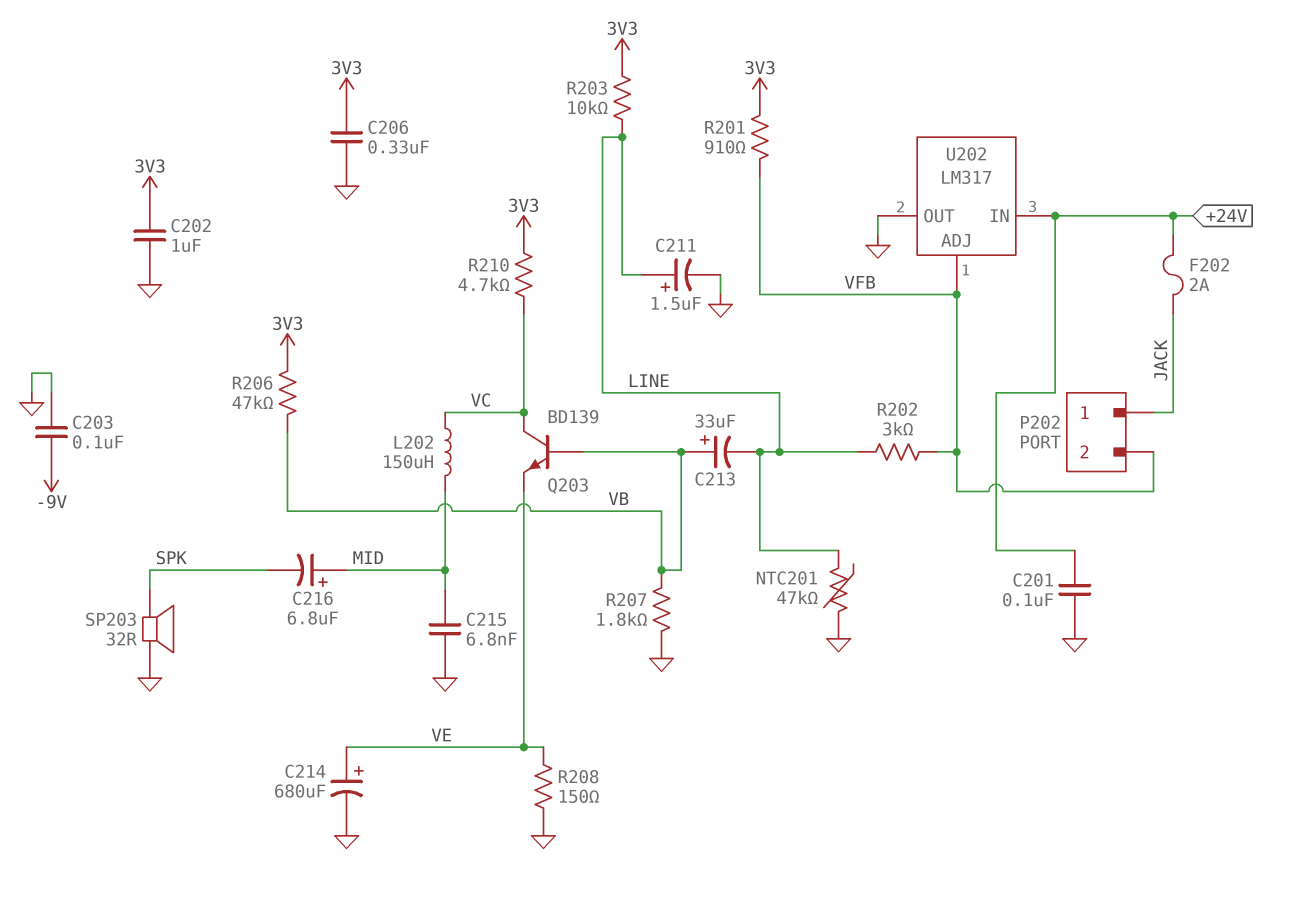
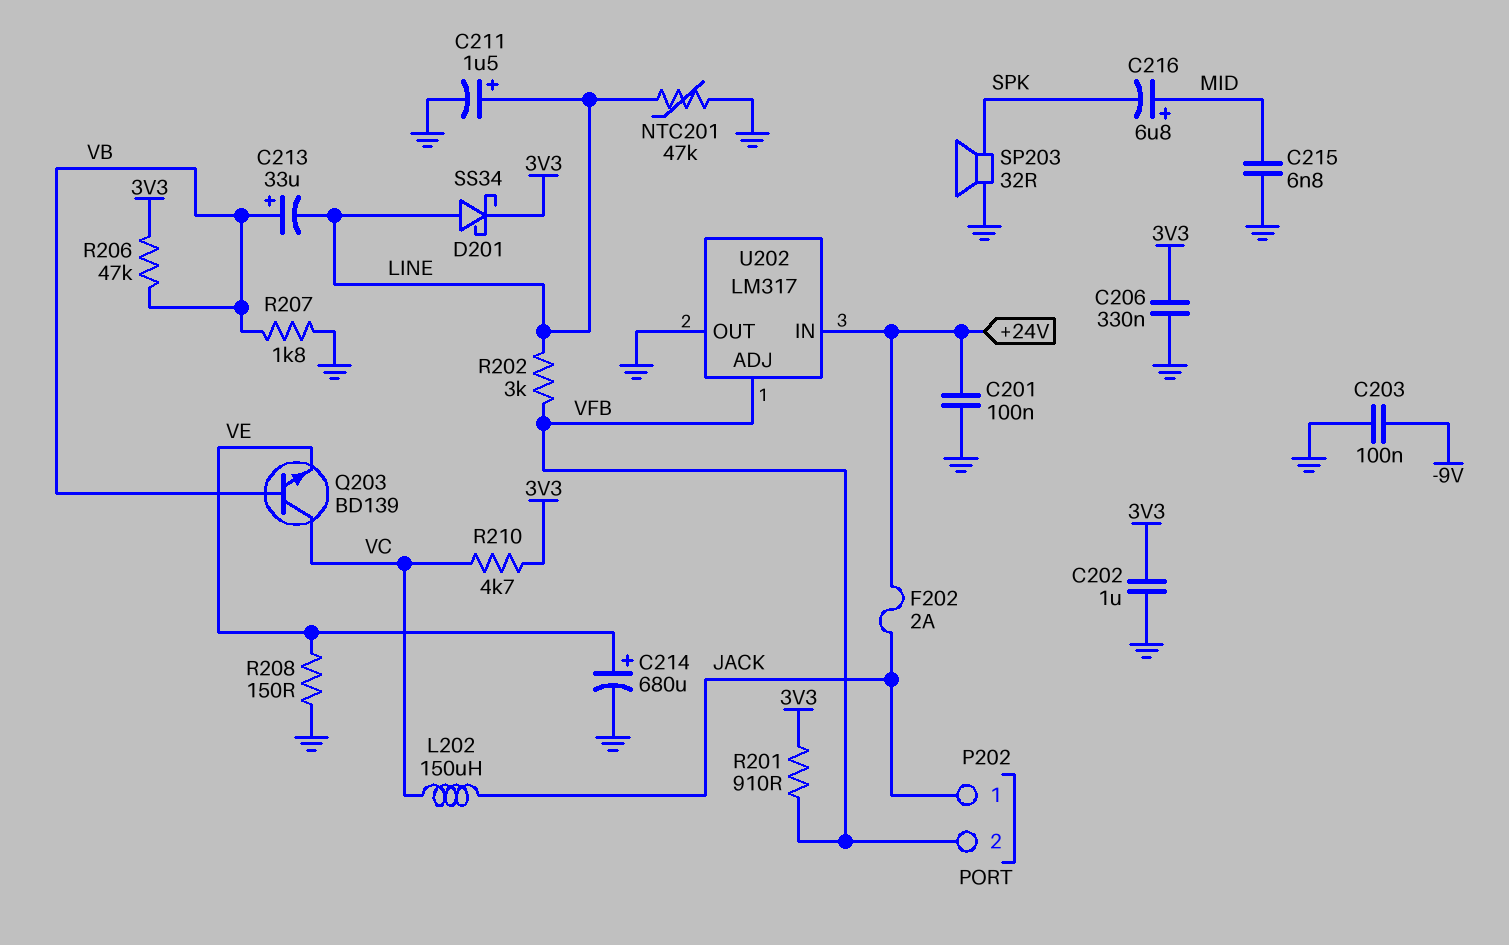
D201: none -> schottky SS34 (A LINE, K 3V3)
L202: 150uH (MID, VC) -> 150uH (JACK, VC)
R203: 10k (3V3, LINE) -> none

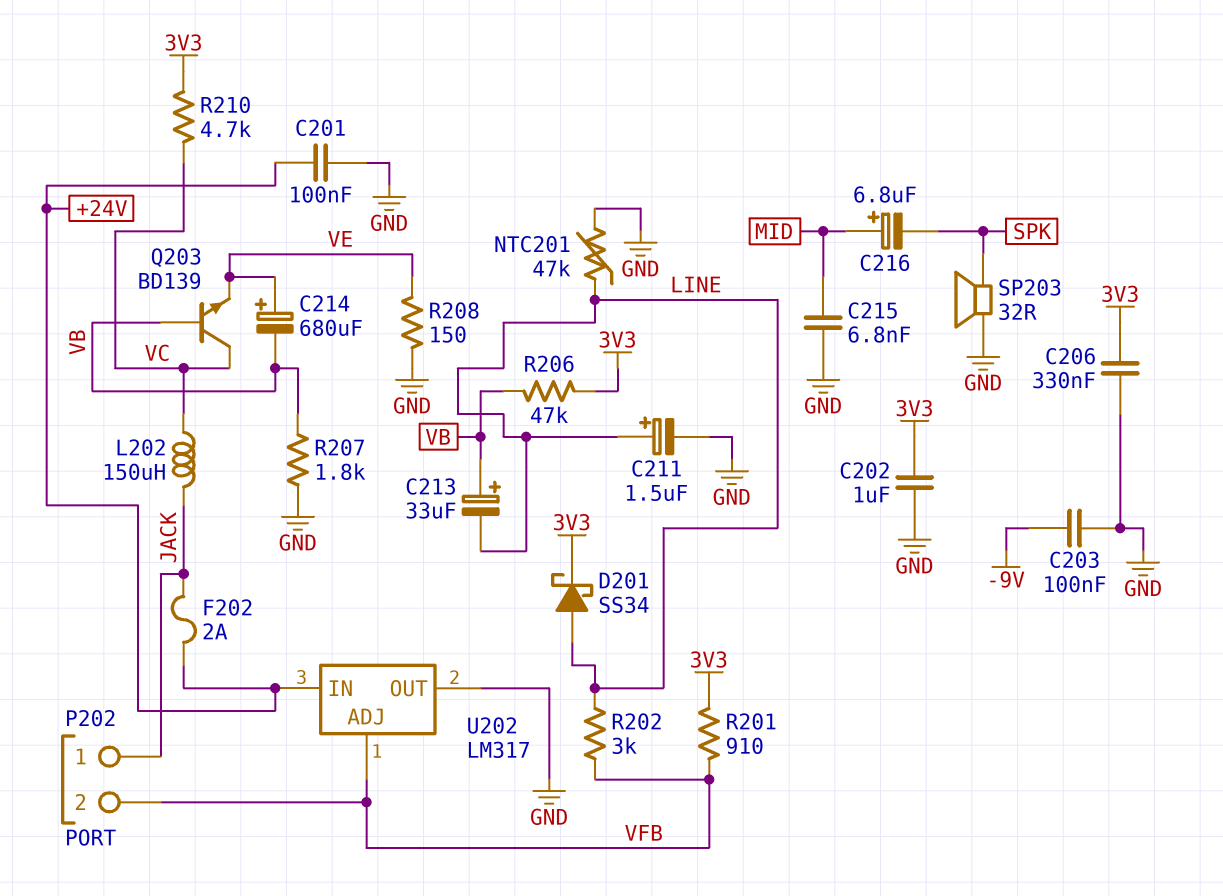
C214: 680uF (plus VE, minus GND) -> 680uF (plus VE, minus VB)

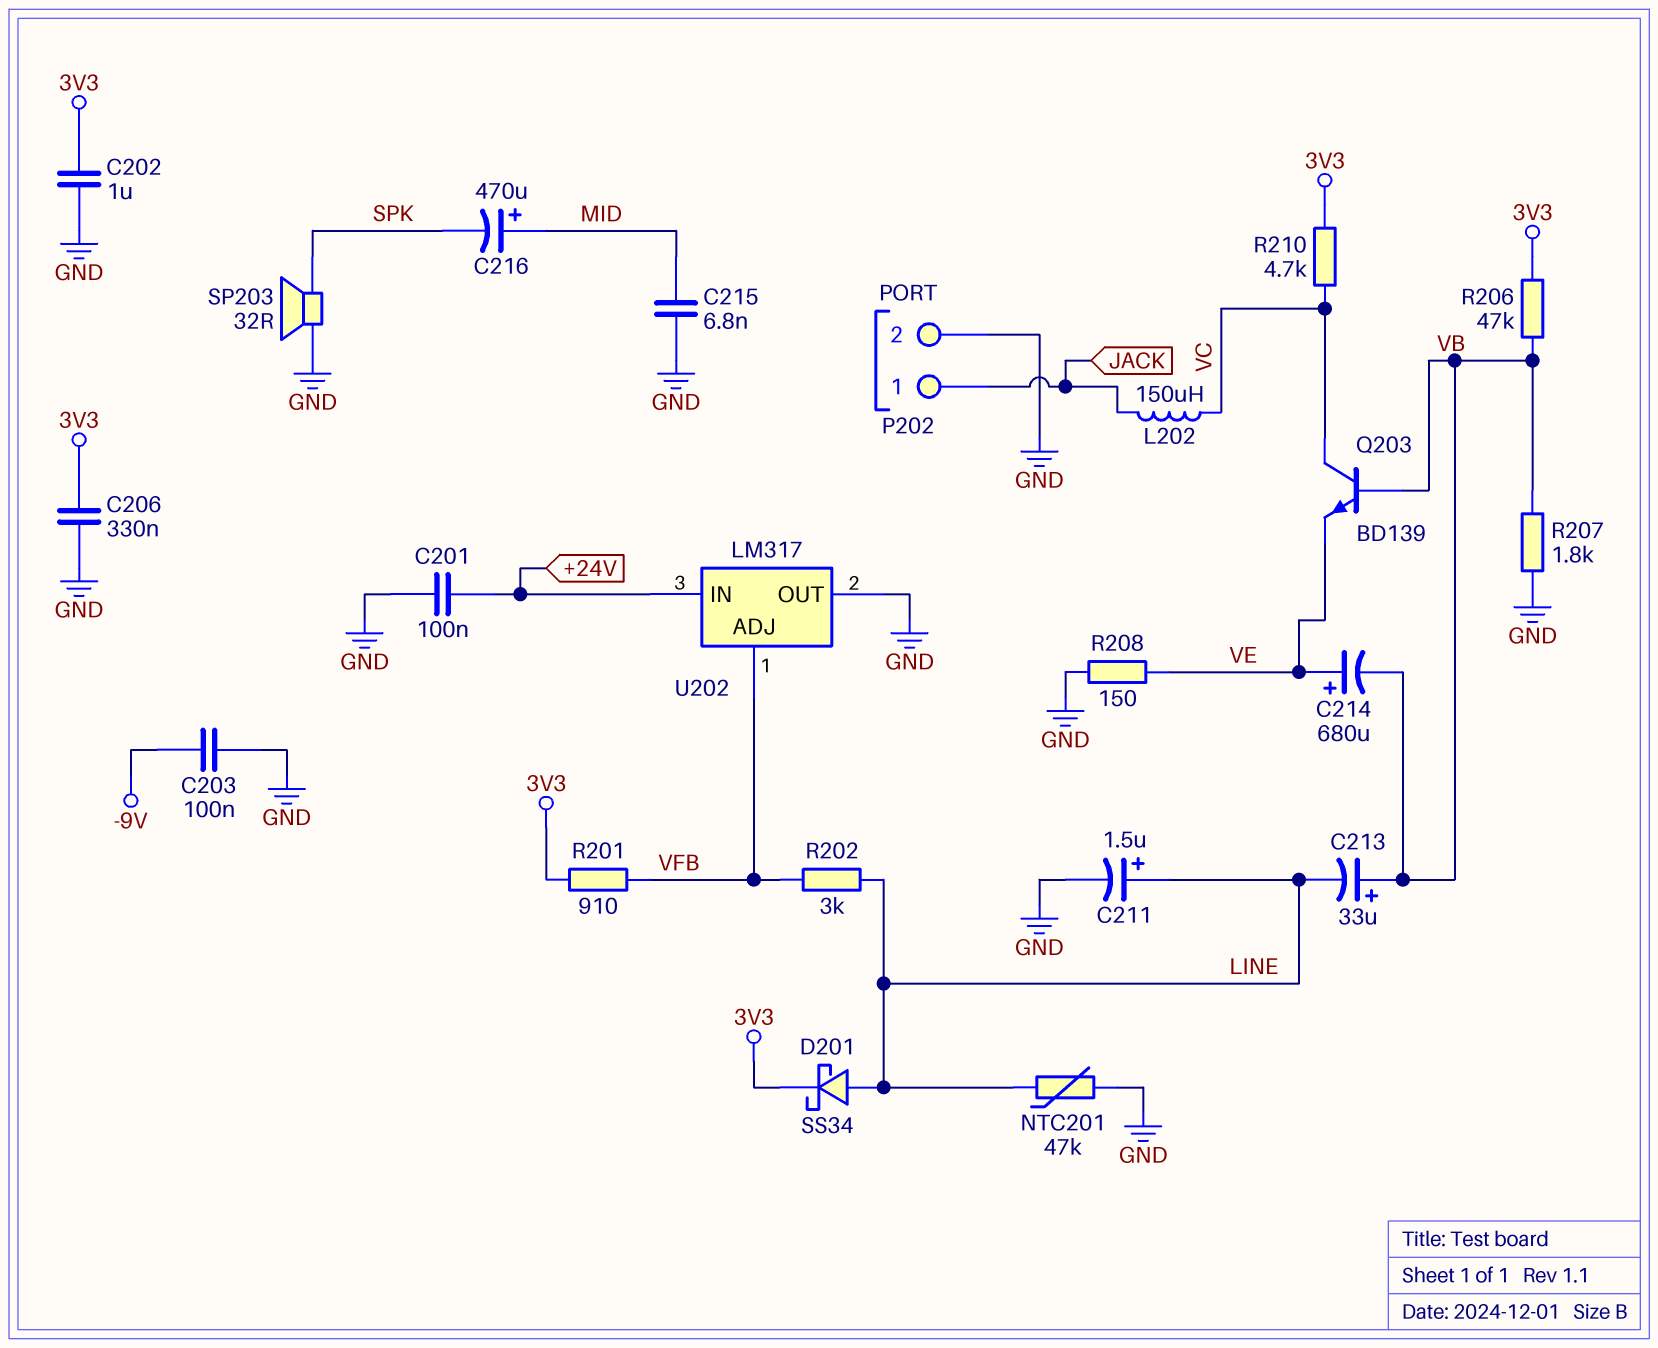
C216: 6.8uF (plus MID, minus SPK) -> 470uF (plus MID, minus SPK)
F202: 2A (+24V, JACK) -> none
P202 pin 2: VFB -> GND

